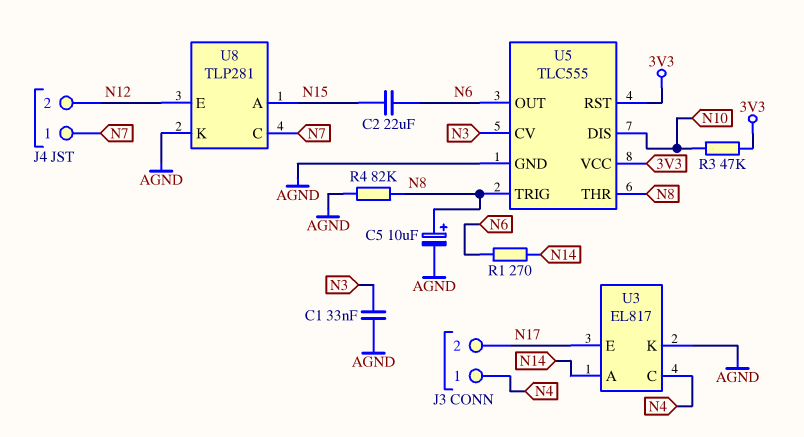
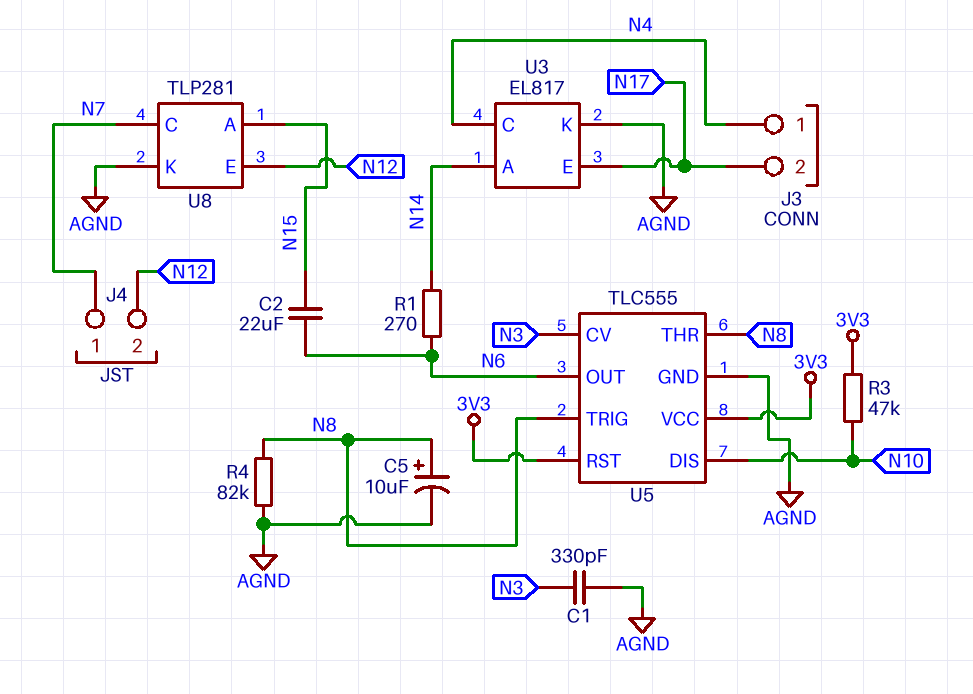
C1: 33nF (AGND, N3) -> 330pF (AGND, N3)

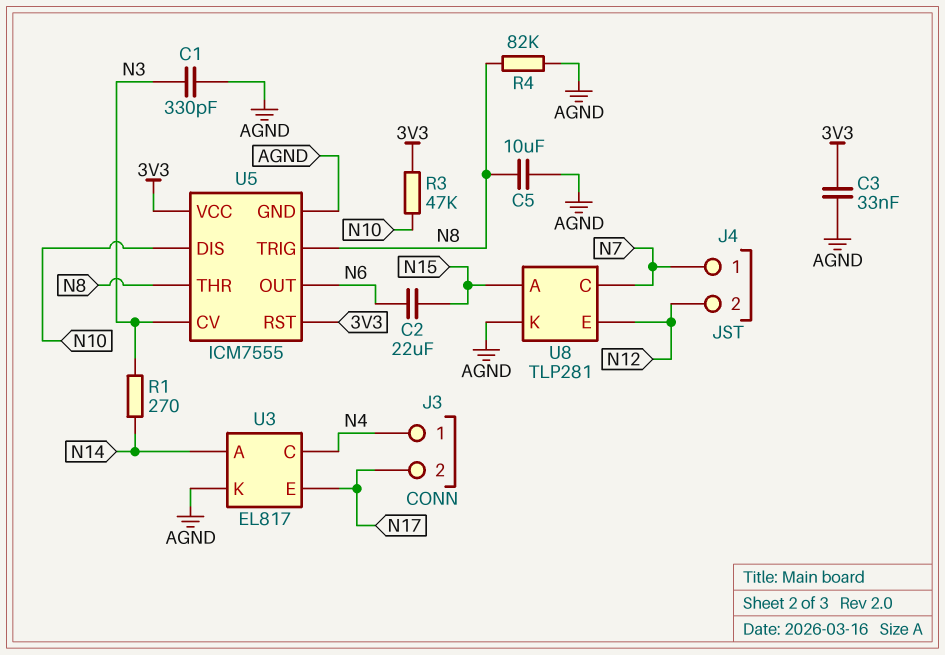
C3: none -> 33nF (3V3, AGND)
C5: 10uF (plus N8, minus AGND) -> 10uF (AGND, N8)
R1: 270 (N6, N14) -> 270 (N3, N14)
U5: TLC555 -> ICM7555

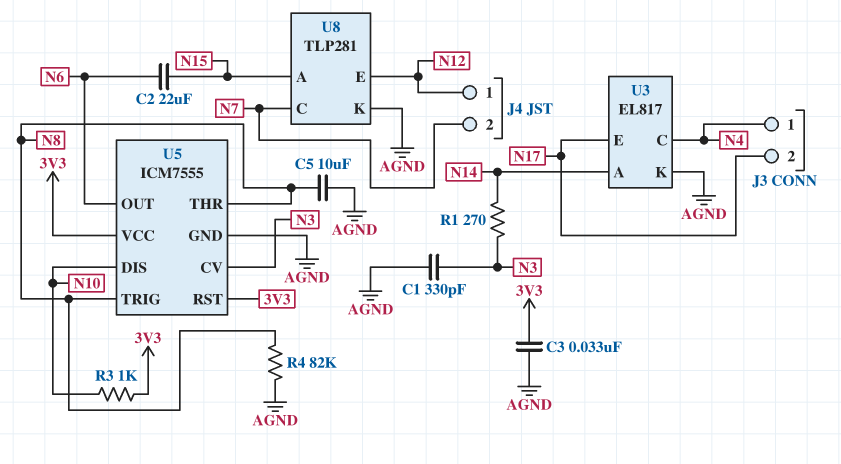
J4 pin 1: N7 -> N12
J4 pin 2: N12 -> N7
R3: 47k (3V3, N10) -> 1k (3V3, N10)

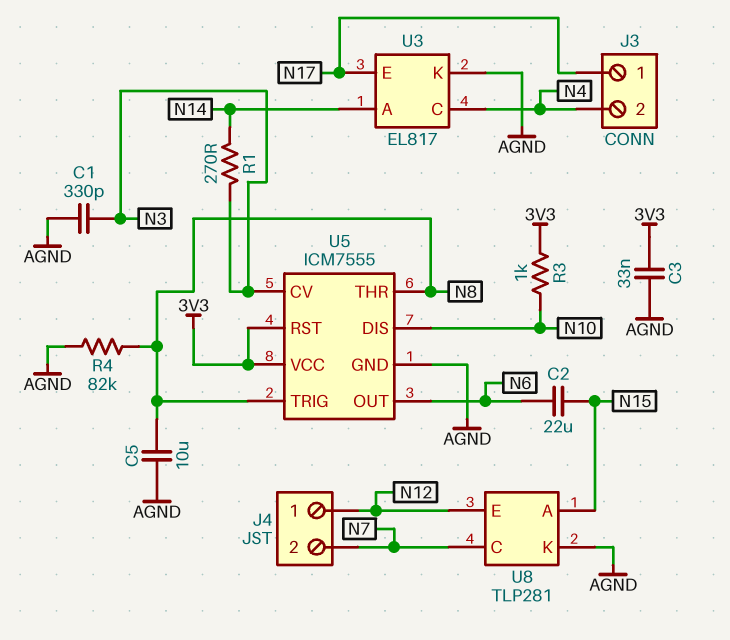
J3 pin 1: N4 -> N17
J3 pin 2: N17 -> N4

